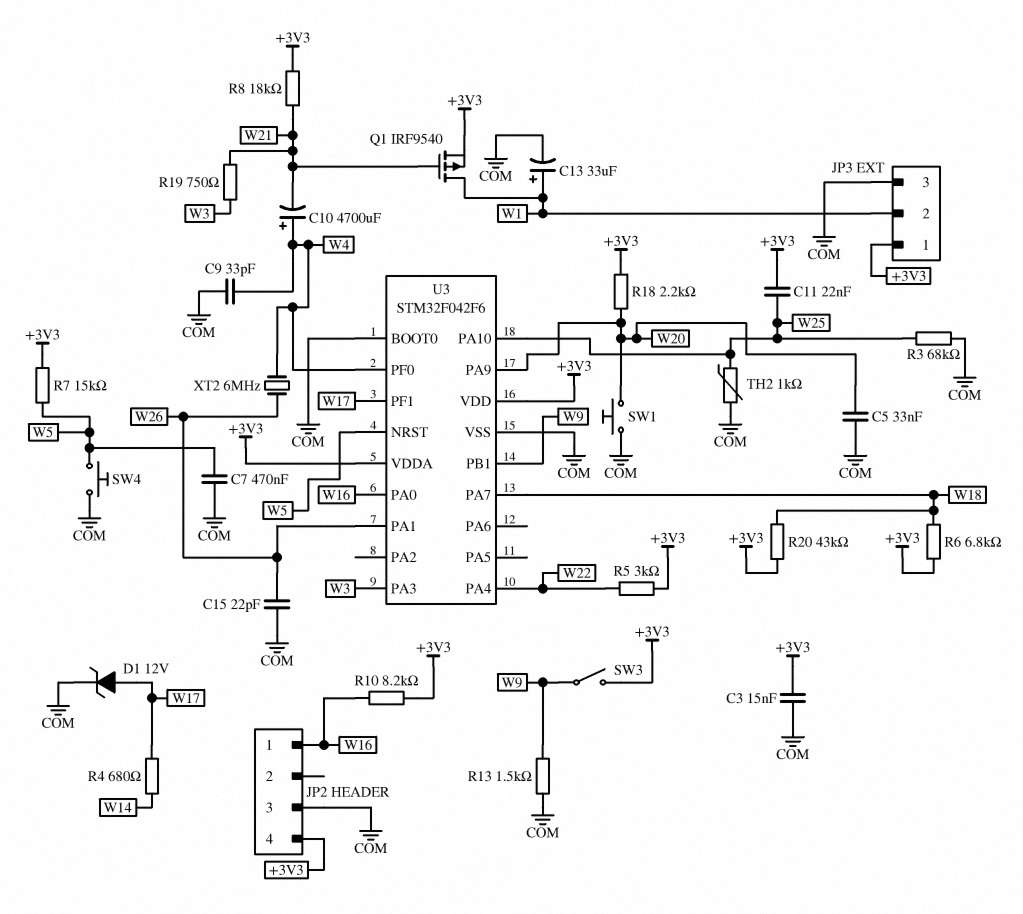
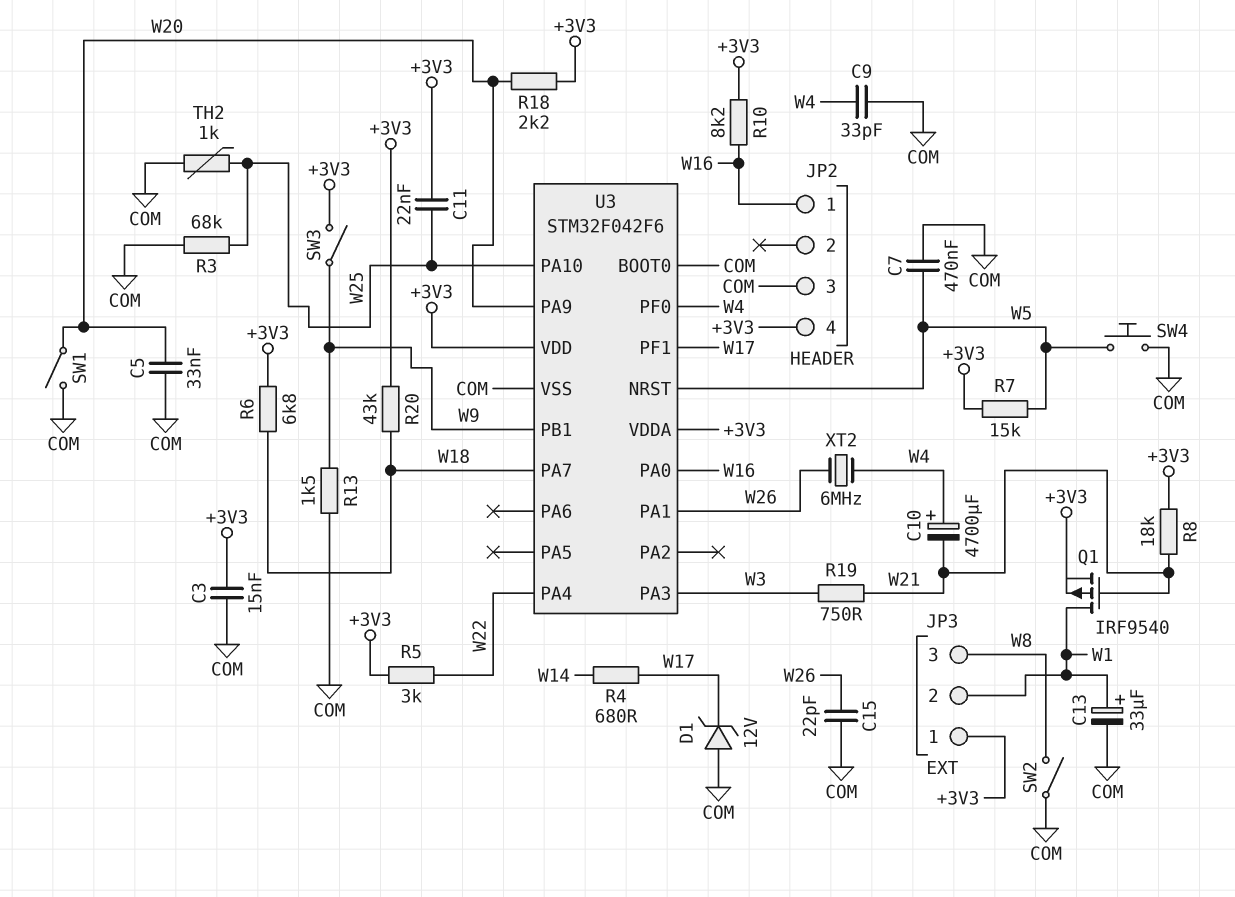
D1: zener 12V (A W17, K COM) -> zener 12V (A COM, K W17)
JP3 pin 3: COM -> W8
SW1: button (COM, W20) -> switch (COM, W20)
SW2: none -> switch (COM, W8)

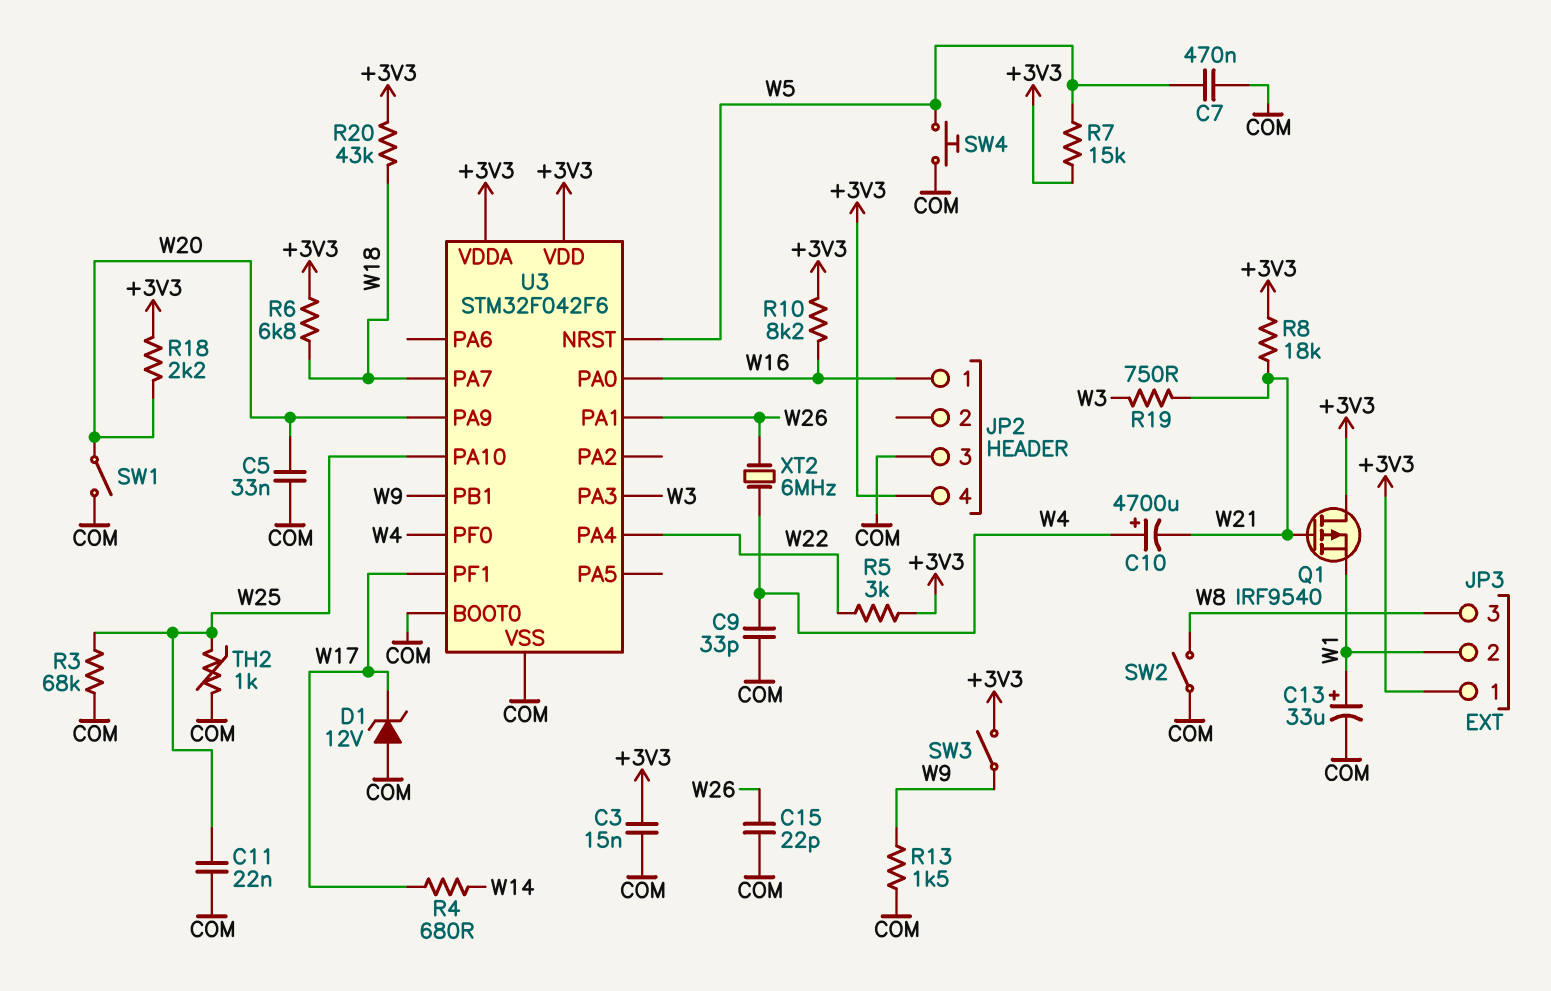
C11: 22nF (+3V3, W25) -> 22nF (COM, W25)
Q1: PMOS IRF9540 (G W21, D W1, S +3V3) -> PMOS IRF9540 (G W21, D +3V3, S W1)

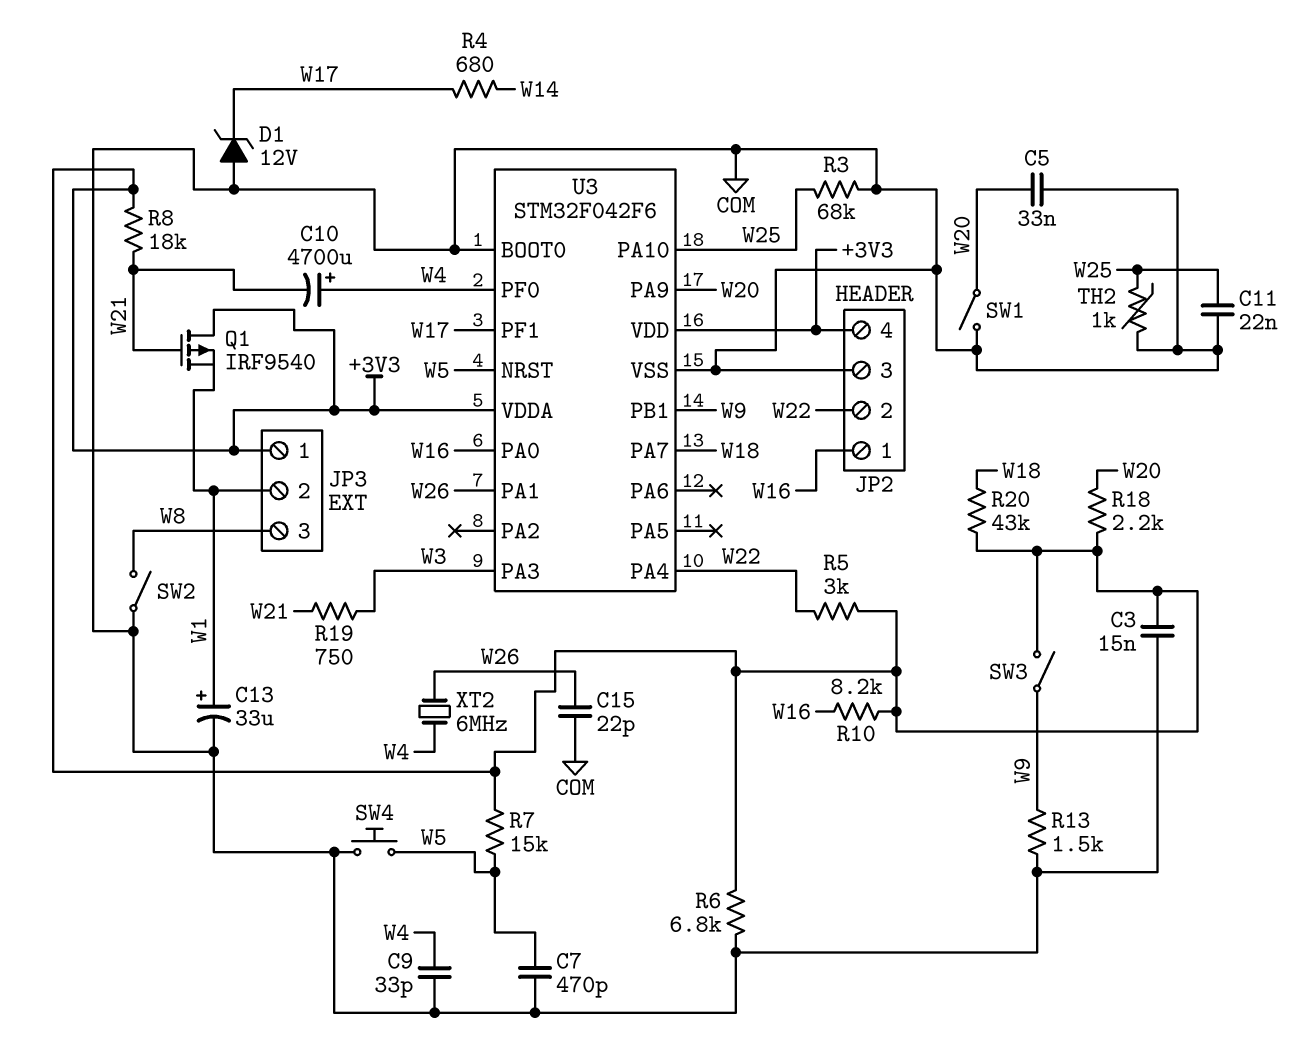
C7: 470nF (COM, W5) -> 470pF (COM, W5)
JP2 pin 2: none -> W22
R6: 6.8k (+3V3, W18) -> 6.8k (+3V3, COM)

